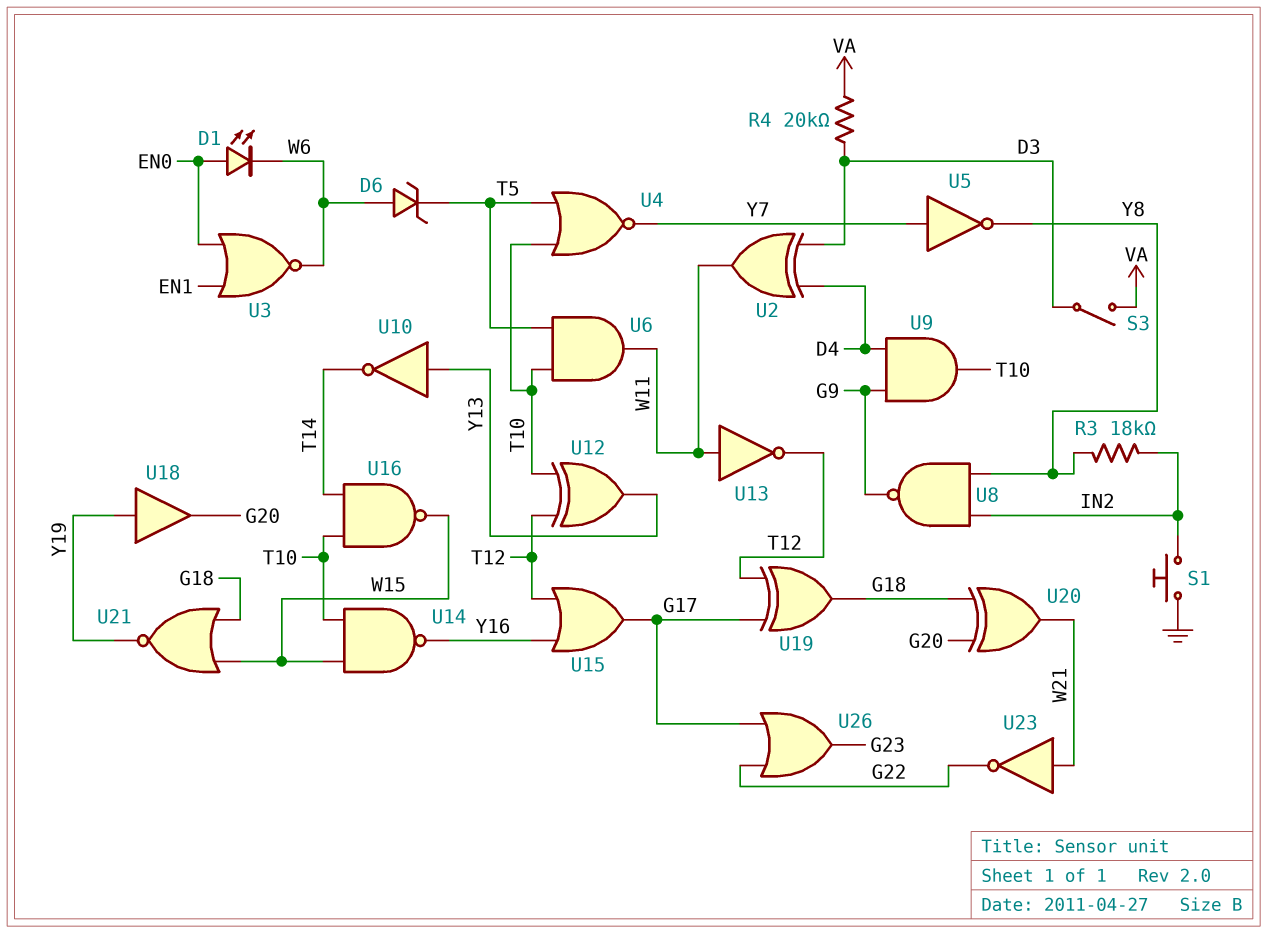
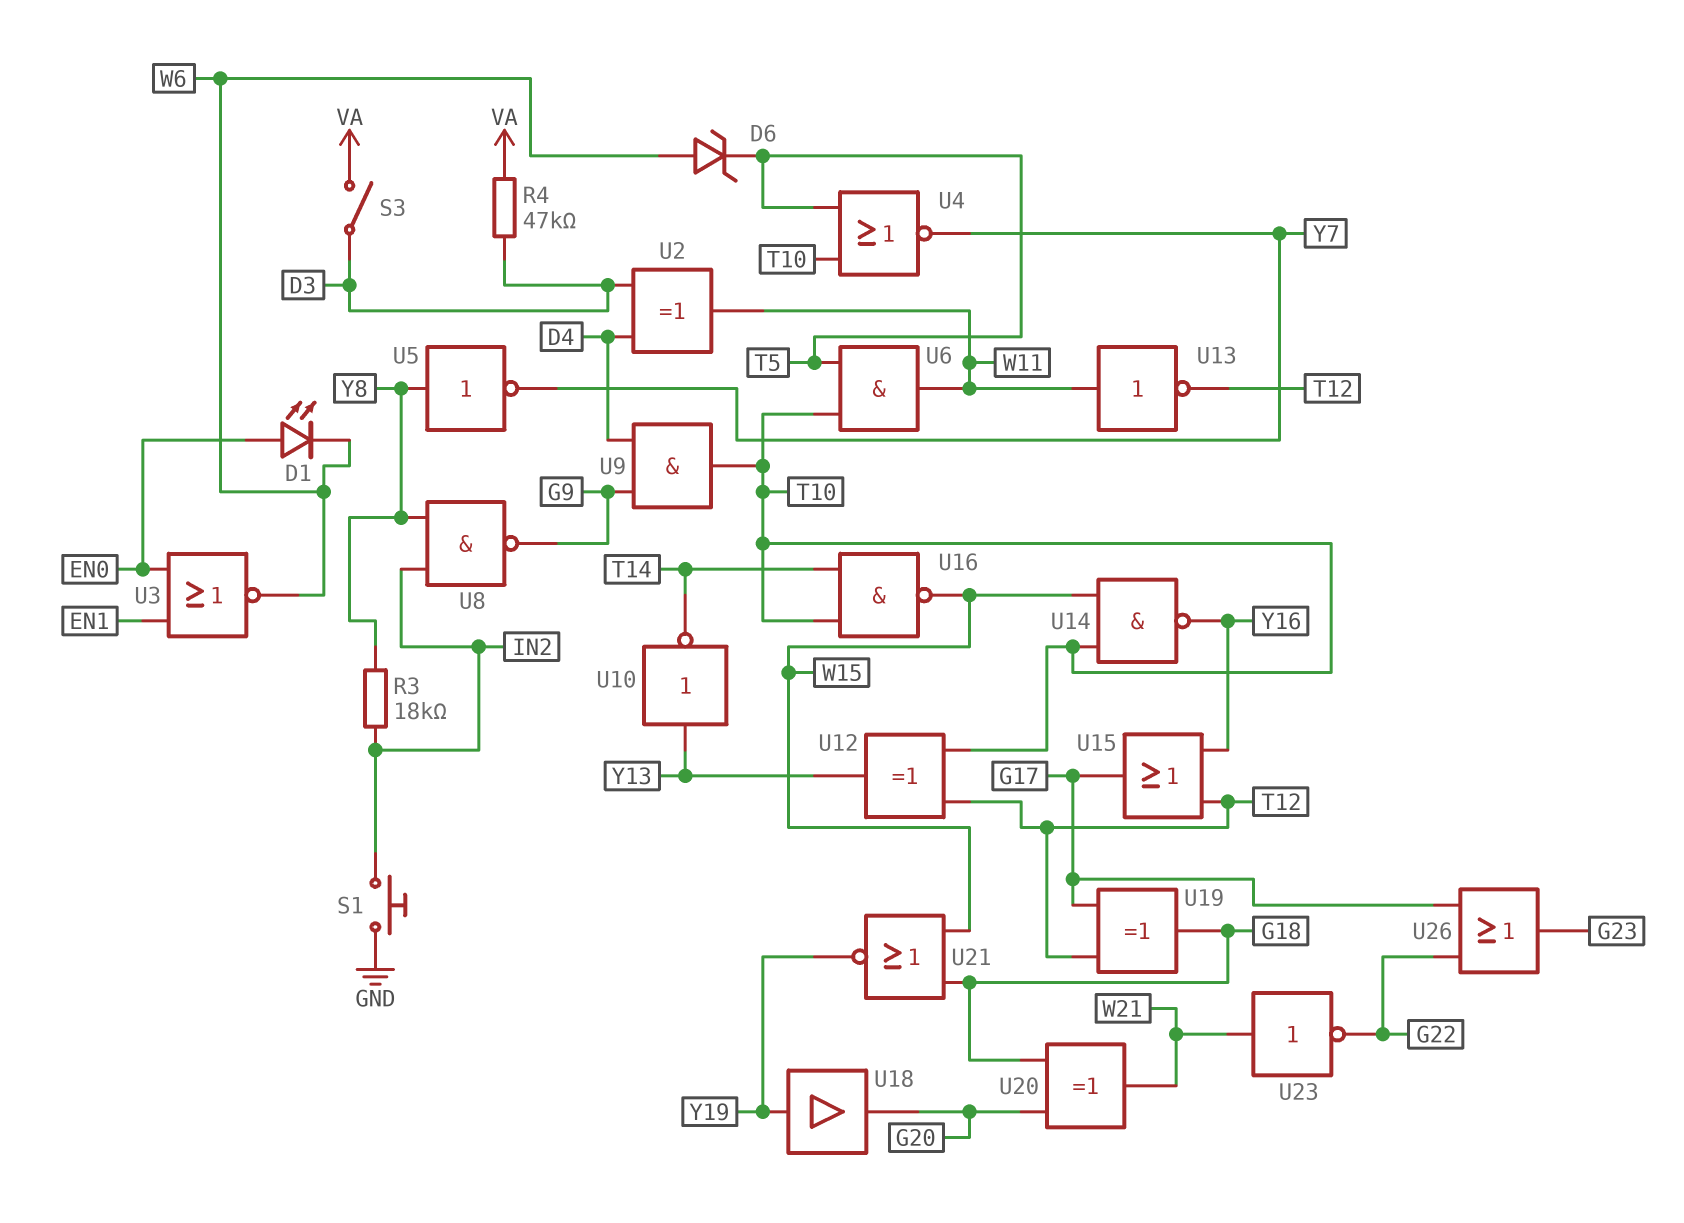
R4: 20k (D3, VA) -> 47k (D3, VA)
U5: NOT (in Y7, out Y8) -> NOT (in Y8, out Y7)

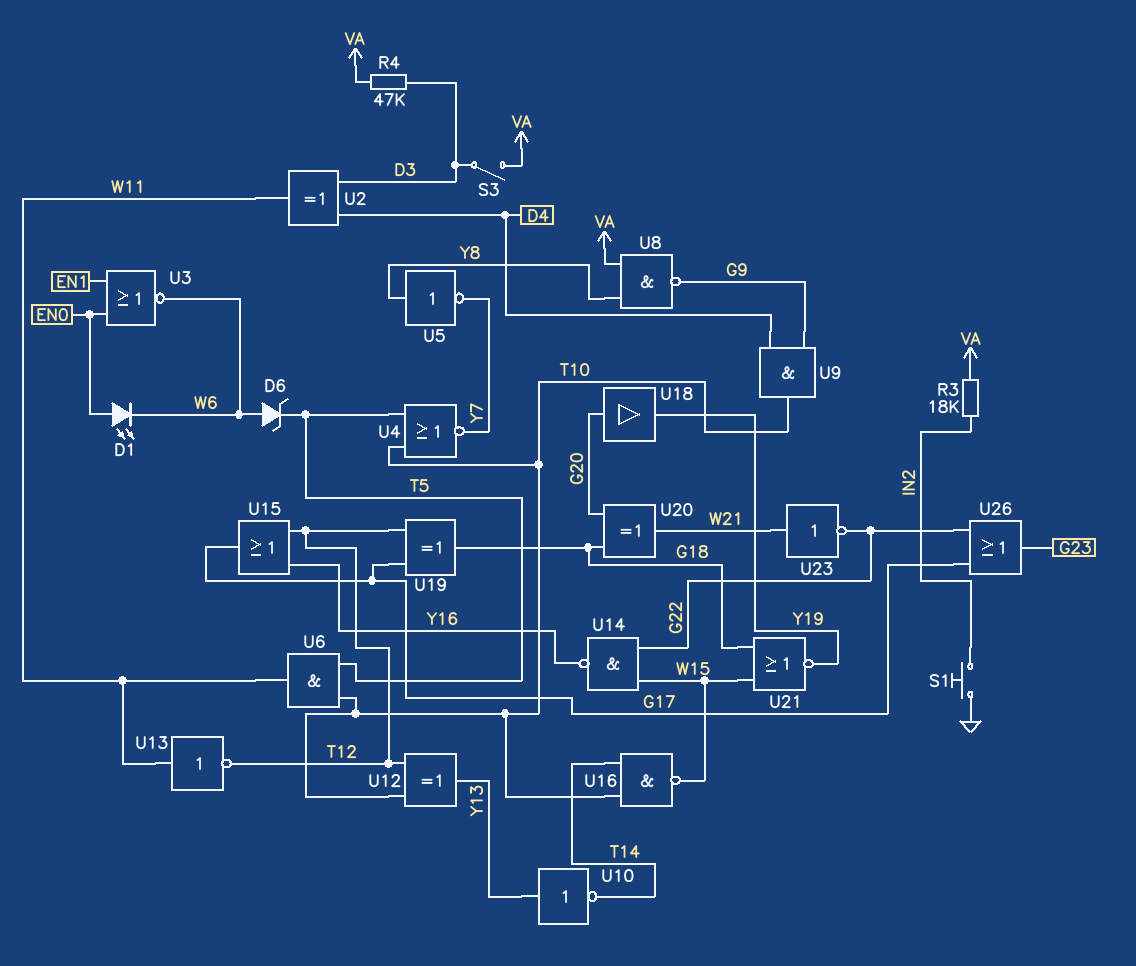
R3: 18k (IN2, Y8) -> 18k (IN2, VA)
U8: NAND (in IN2, in Y8, out G9) -> NAND (in VA, in Y8, out G9)
U14: NAND (in T10, in W15, out Y16) -> NAND (in G22, in W15, out Y16)
U18: buffer (in Y19, out G20) -> buffer (in G20, out Y19)

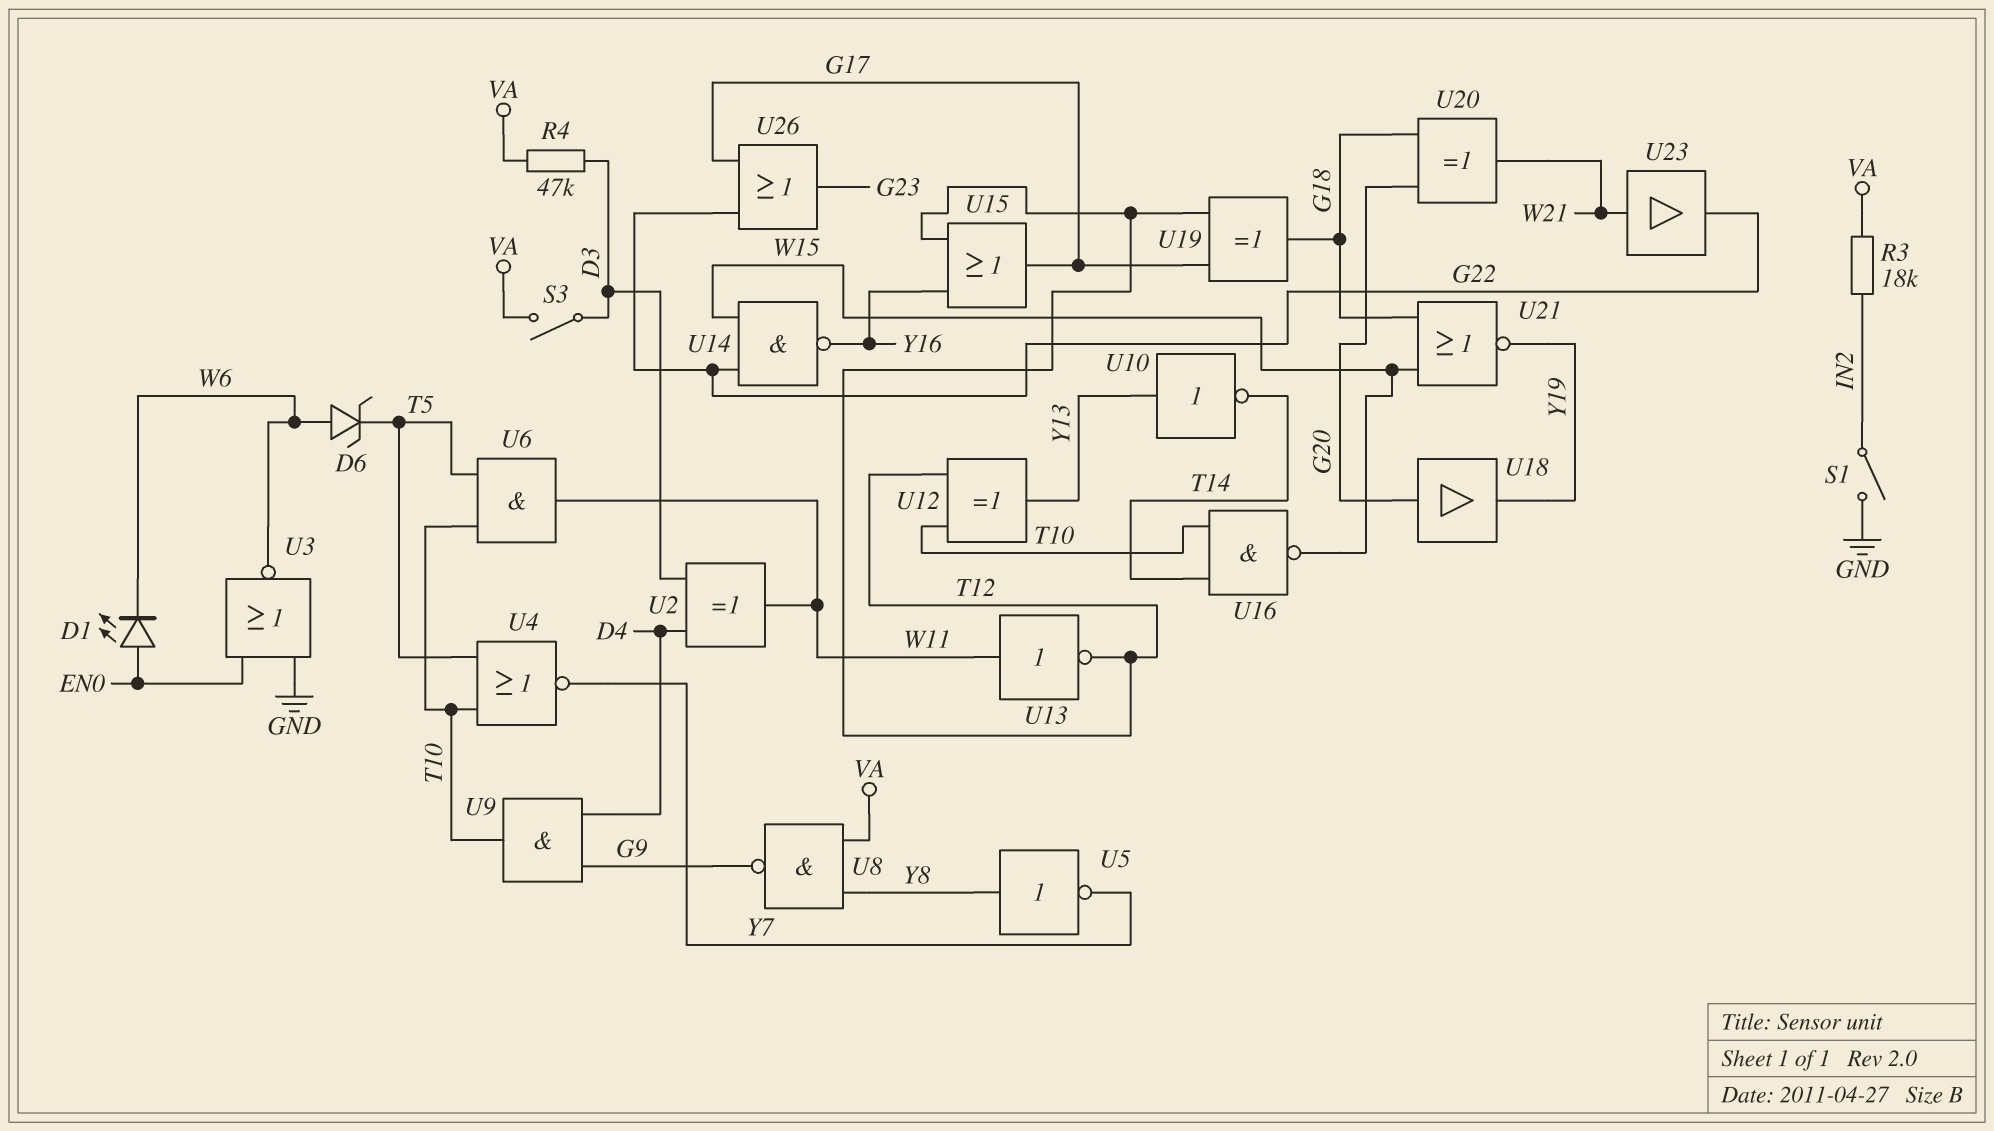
S1: button (GND, IN2) -> switch (GND, IN2)
U3: NOR (in EN0, in EN1, out W6) -> NOR (in EN0, in GND, out W6)
U23: NOT (in W21, out G22) -> buffer (in W21, out G22)

